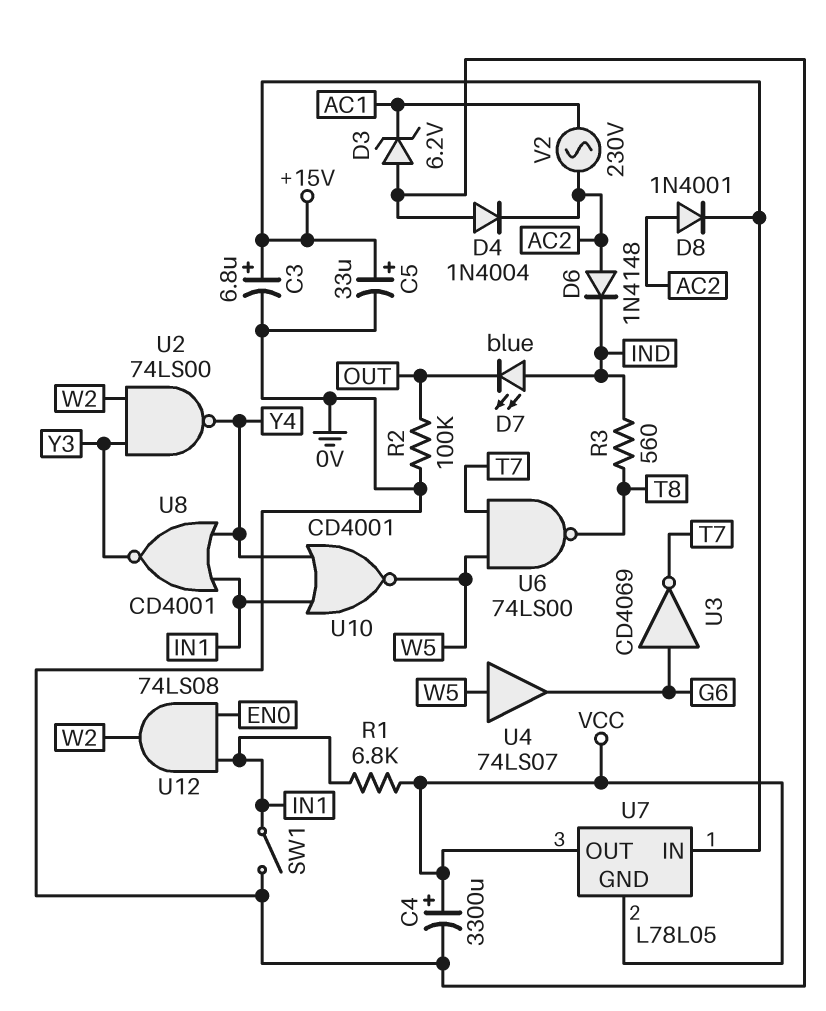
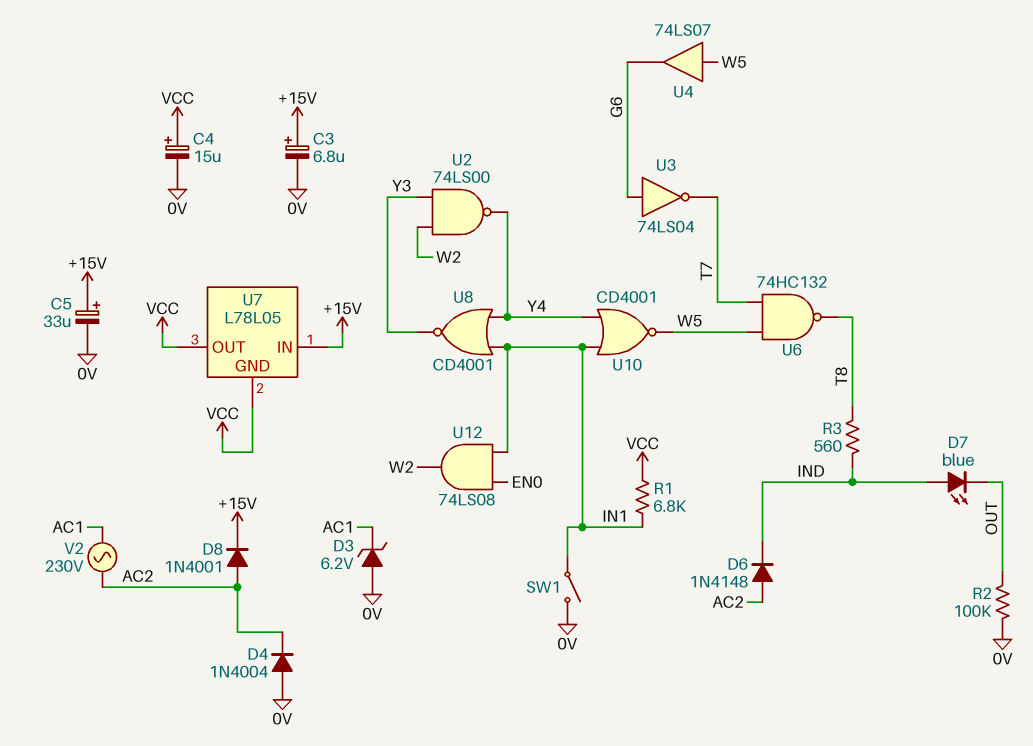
C4: 3300uF (plus VCC, minus 0V) -> 15uF (plus VCC, minus 0V)
U3: NOT CD4069 (in G6, out T7) -> NOT 74LS04 (in G6, out T7)
U6: NAND 74LS00 (in T7, in W5, out T8) -> NAND 74HC132 (in T7, in W5, out T8)

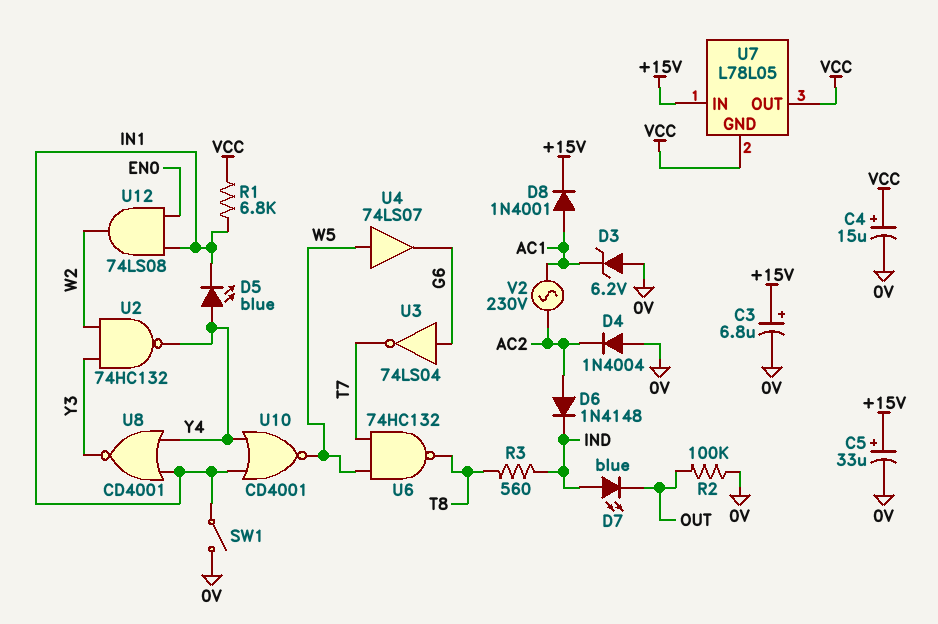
D5: none -> LED blue (A Y4, K IN1)
D8: diode 1N4001 (A AC2, K +15V) -> diode 1N4001 (A AC1, K +15V)
U2: NAND 74LS00 (in W2, in Y3, out Y4) -> NAND 74HC132 (in W2, in Y3, out Y4)

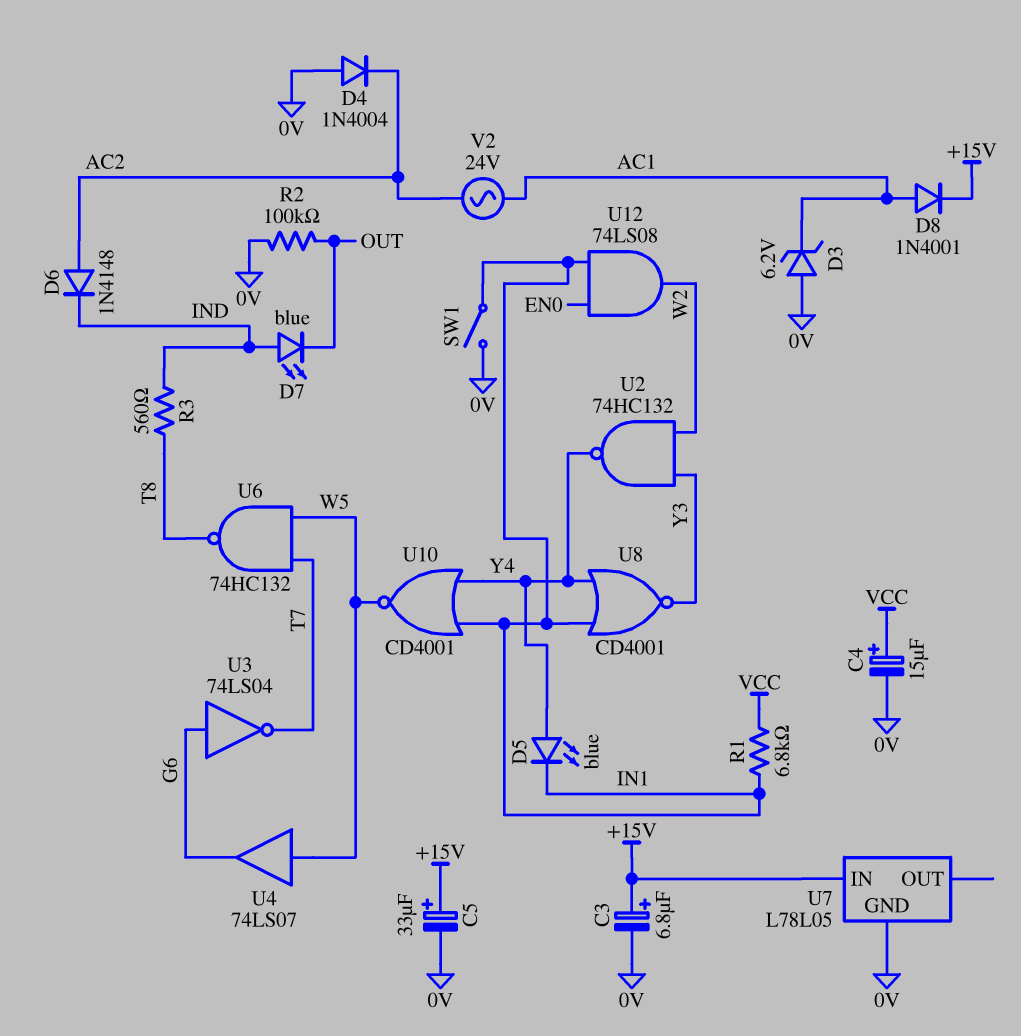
U7 pin GND: VCC -> 0V
U7 pin OUT: VCC -> none
V2: AC 230V (AC1, AC2) -> AC 24V (AC1, AC2)

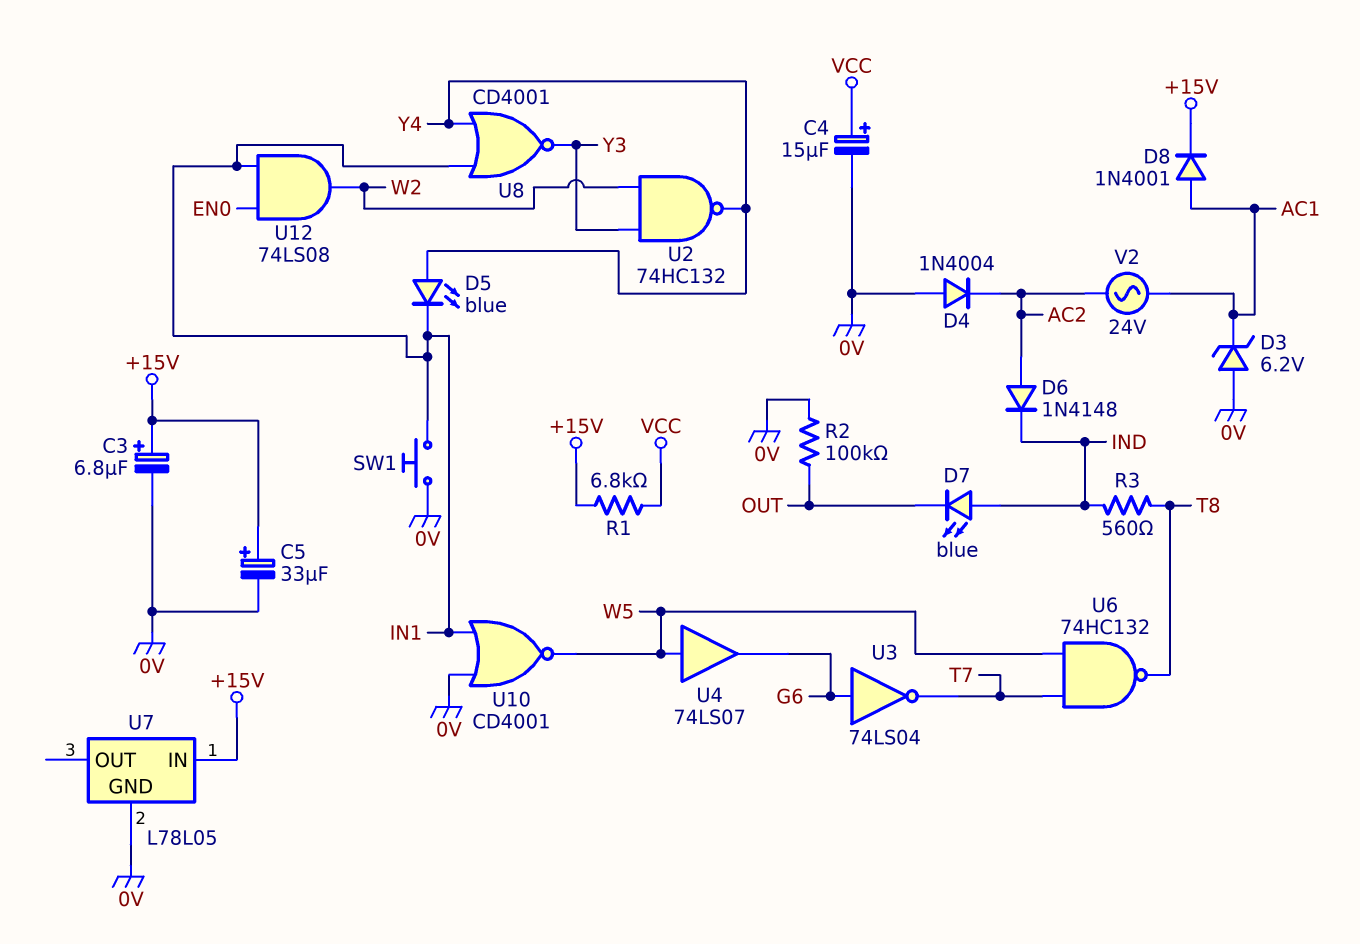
R1: 6.8k (IN1, VCC) -> 6.8k (+15V, VCC)
SW1: switch (0V, IN1) -> button (0V, IN1)
U10: NOR CD4001 (in IN1, in Y4, out W5) -> NOR CD4001 (in 0V, in IN1, out W5)

